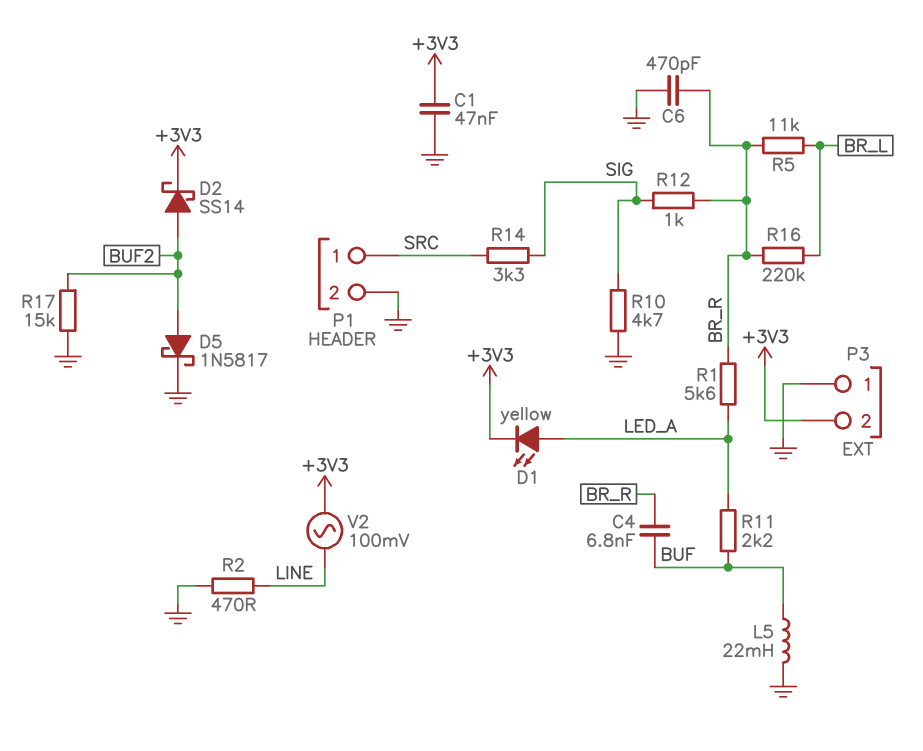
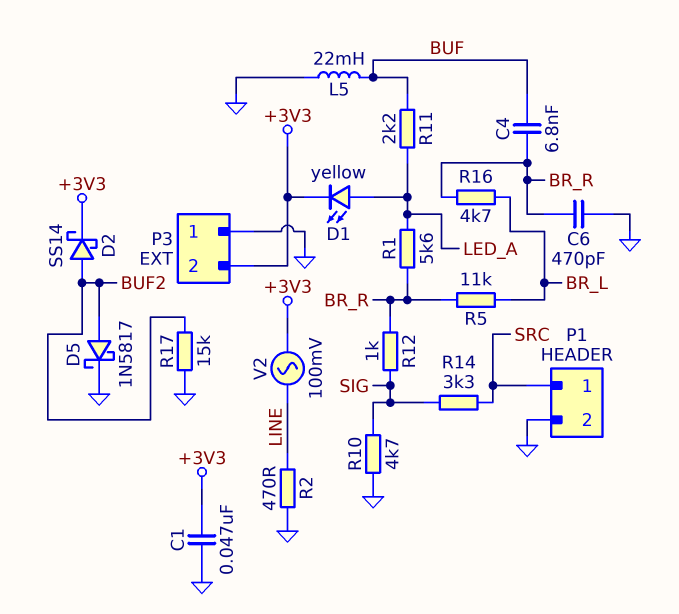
R16: 220k (BR_L, BR_R) -> 4.7k (BR_L, BR_R)

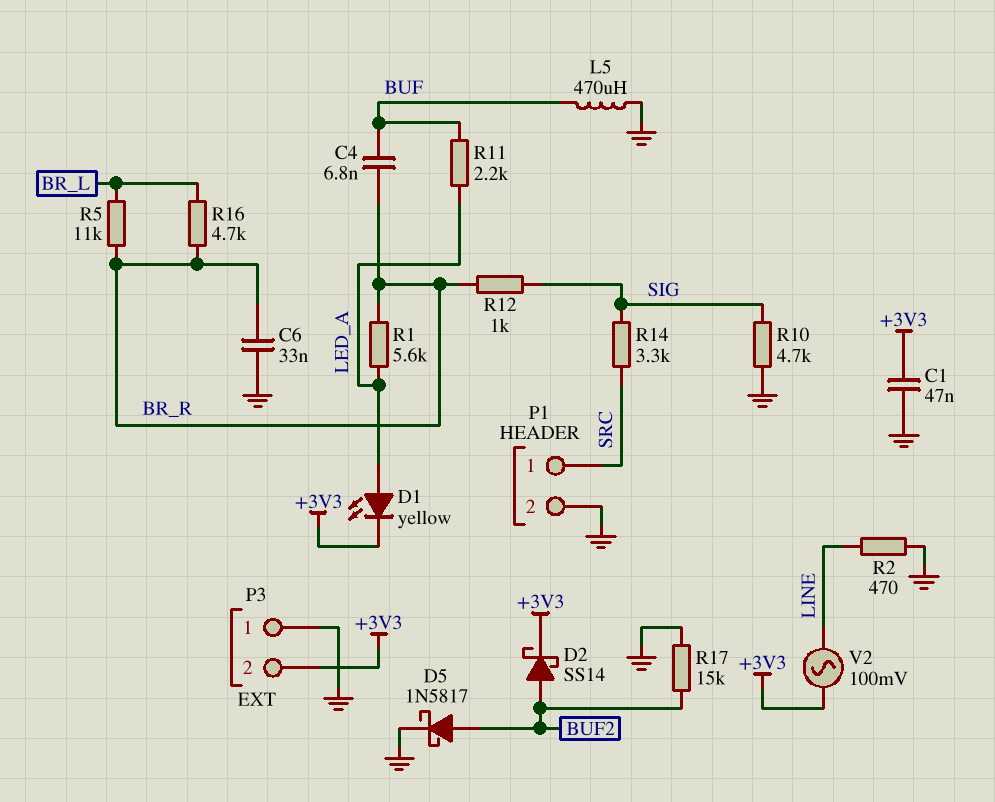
C6: 470pF (BR_R, GND) -> 33nF (BR_R, GND)
L5: 22mH (BUF, GND) -> 470uH (BUF, GND)

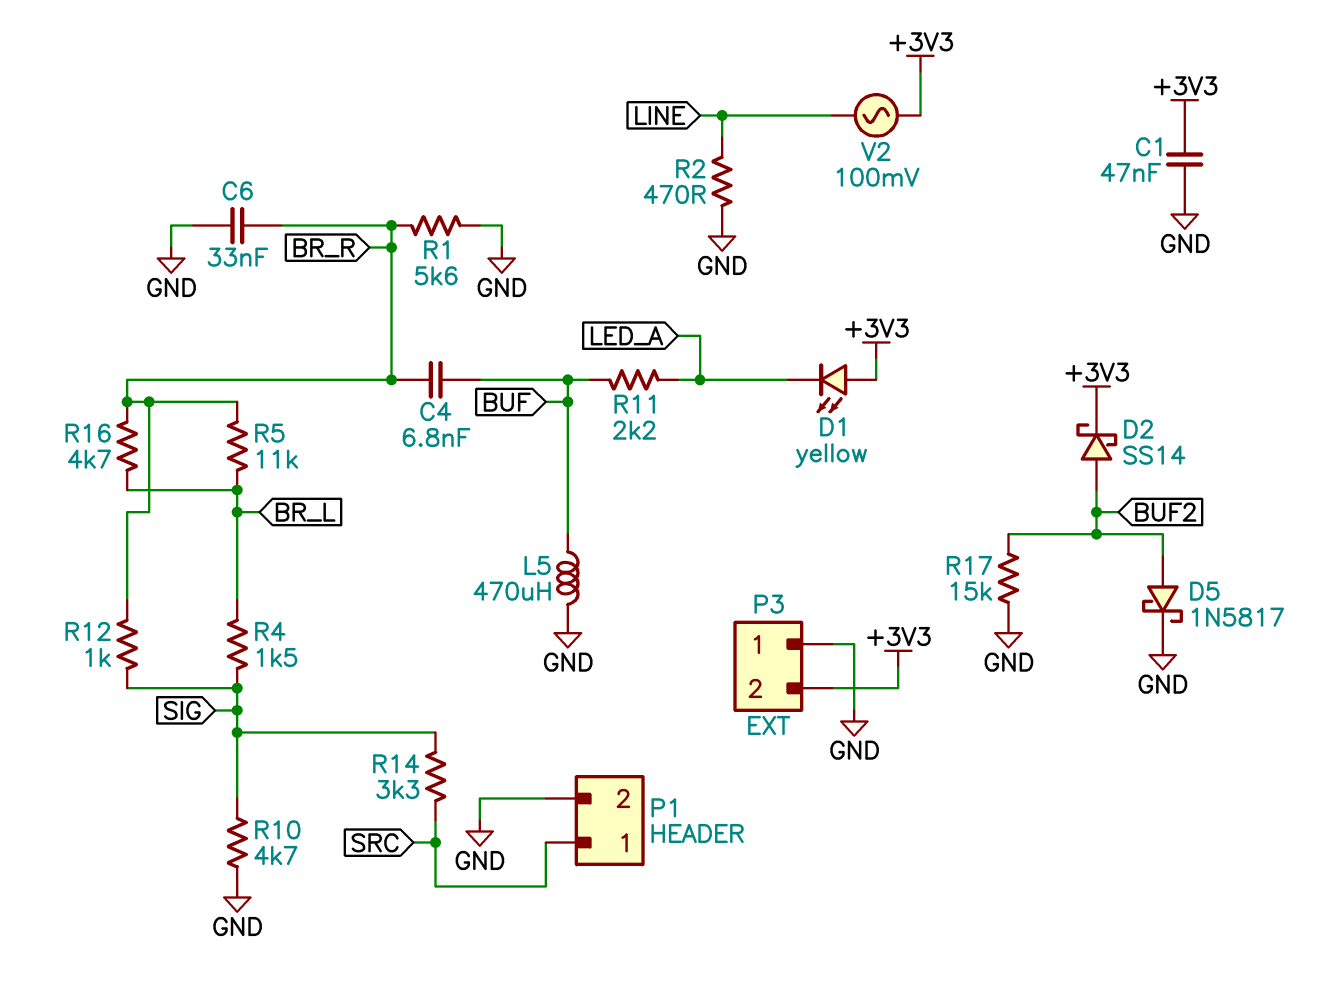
D1: LED yellow (A LED_A, K +3V3) -> LED yellow (A +3V3, K LED_A)
R1: 5.6k (BR_R, LED_A) -> 5.6k (BR_R, GND)
R4: none -> 1.5k (BR_L, SIG)

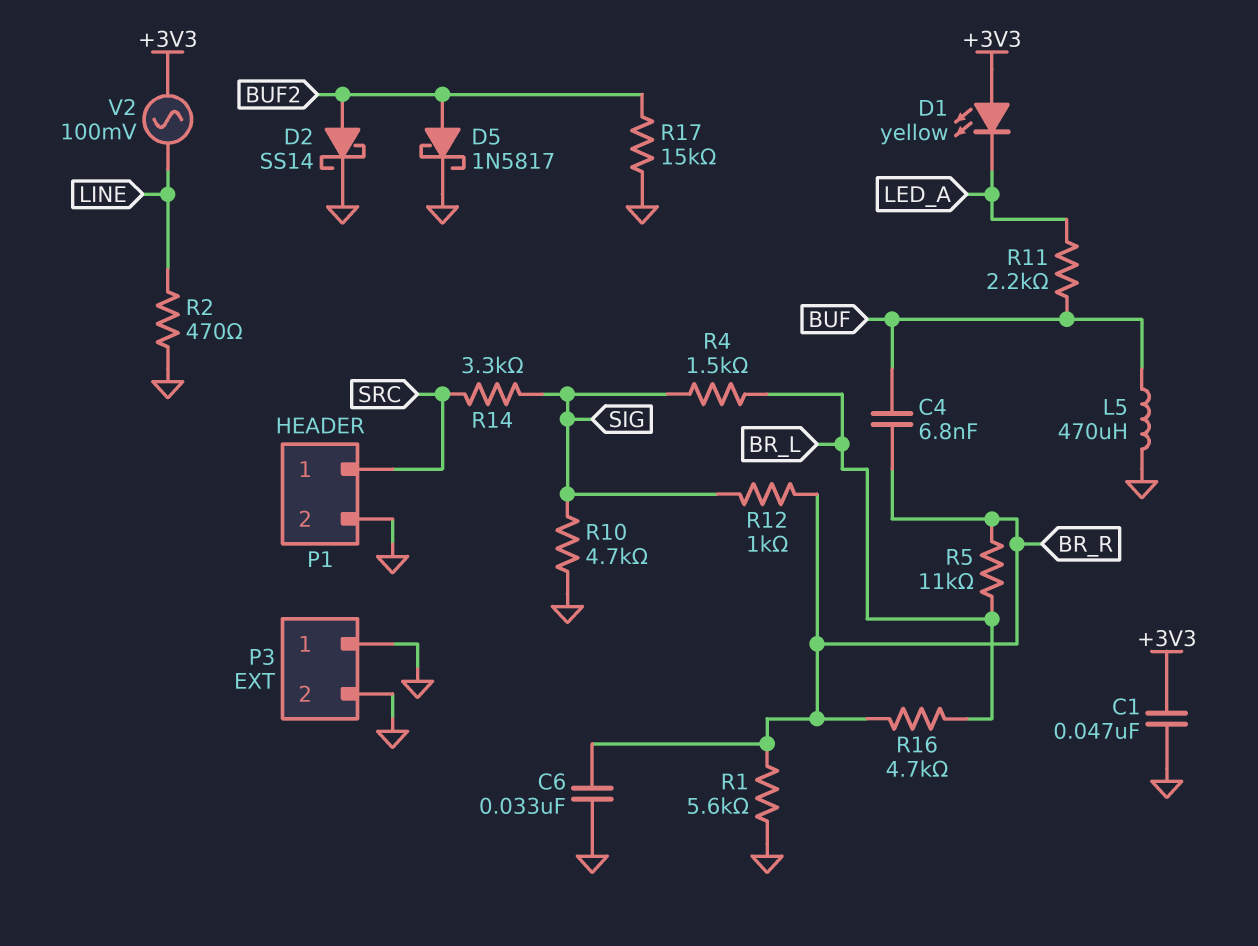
D2: schottky SS14 (A BUF2, K +3V3) -> schottky SS14 (A BUF2, K GND)
P3 pin 2: +3V3 -> GND

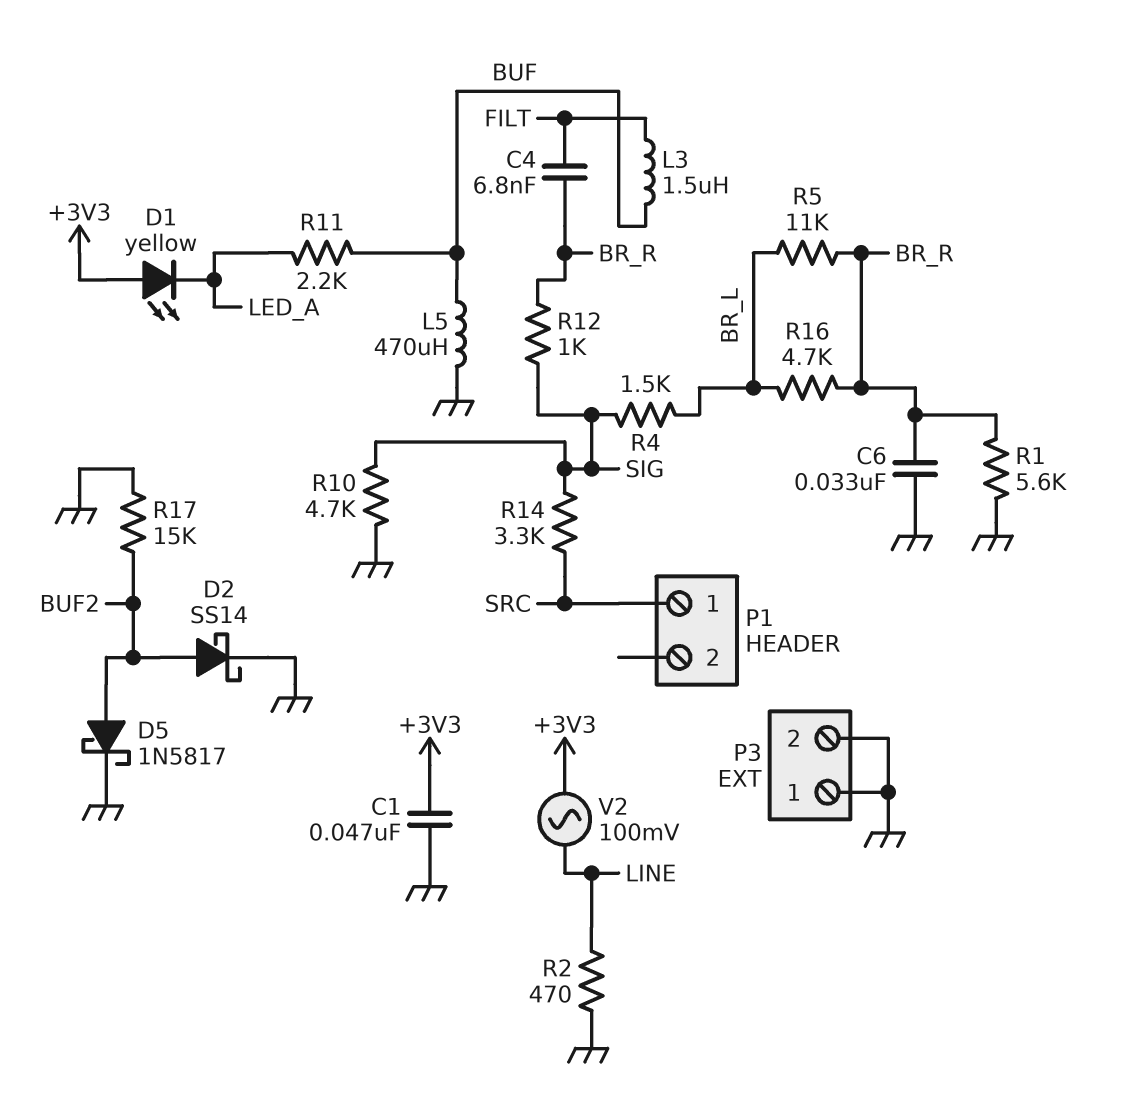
C4: 6.8nF (BR_R, BUF) -> 6.8nF (BR_R, FILT)
L3: none -> 1.5uH (BUF, FILT)
P1 pin 2: GND -> none

